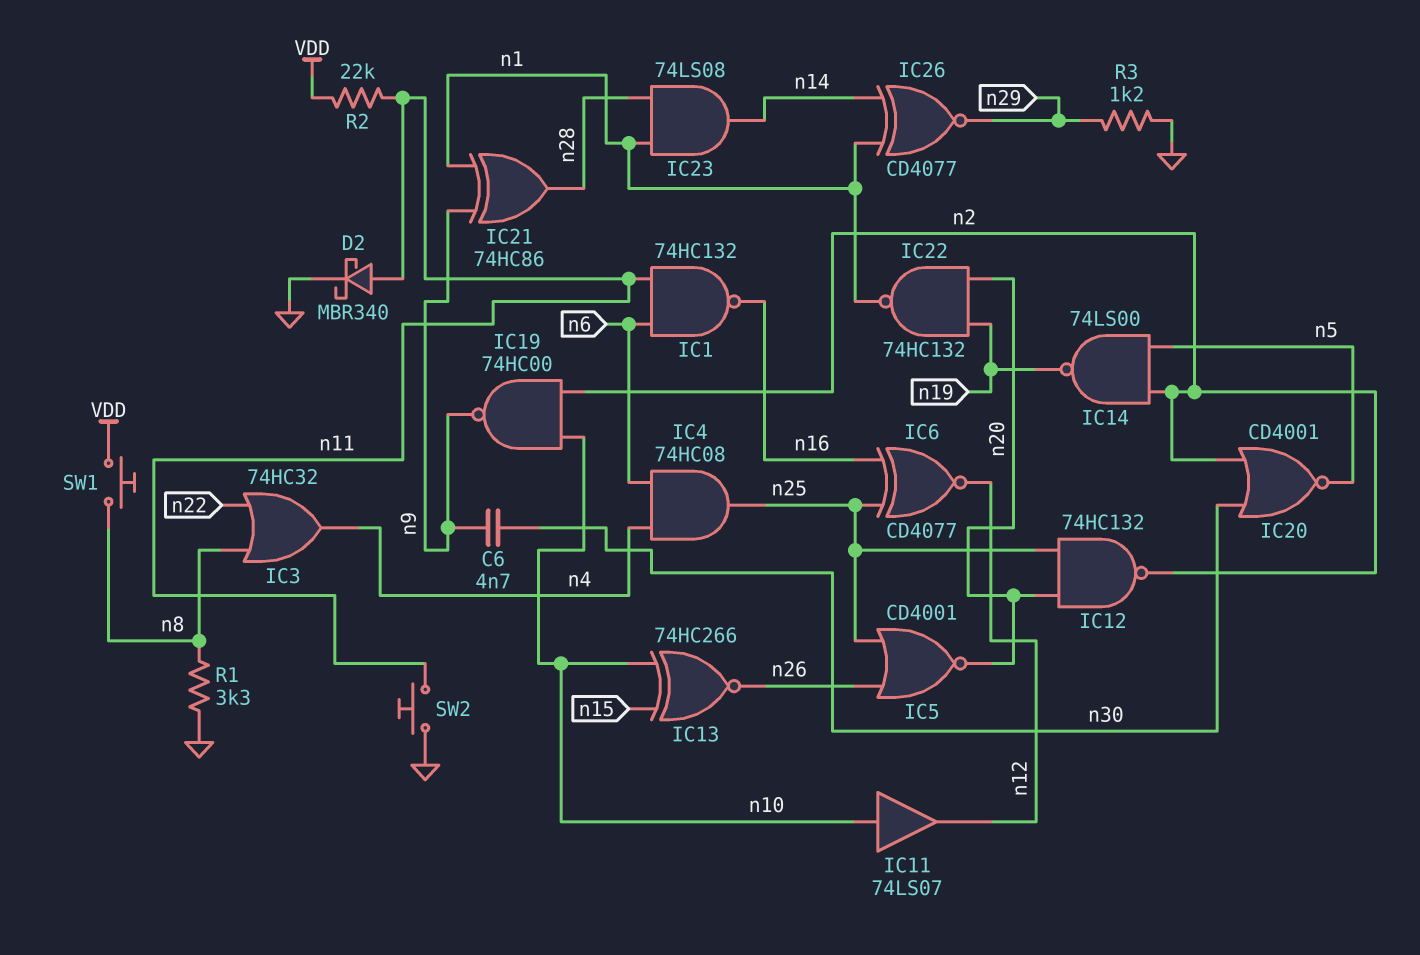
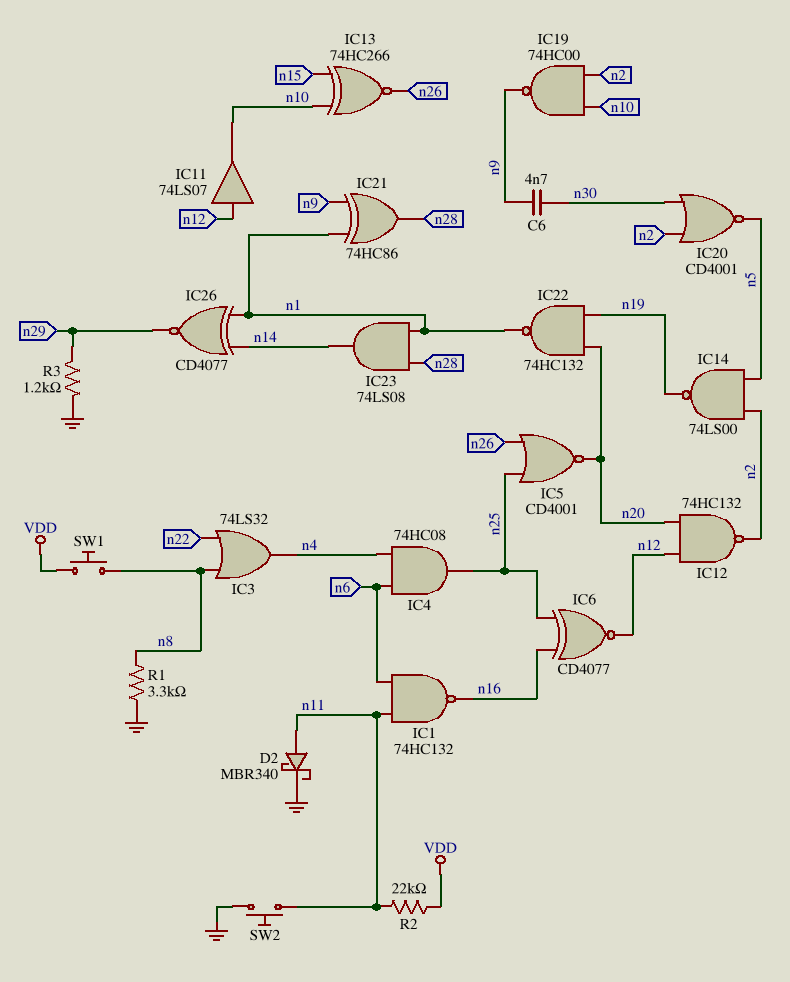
IC3: OR 74HC32 (in n8, in n22, out n4) -> OR 74LS32 (in n8, in n22, out n4)
IC11: buffer 74LS07 (in n10, out n12) -> buffer 74LS07 (in n12, out n10)
IC12: NAND 74HC132 (in n20, in n25, out n2) -> NAND 74HC132 (in n12, in n20, out n2)

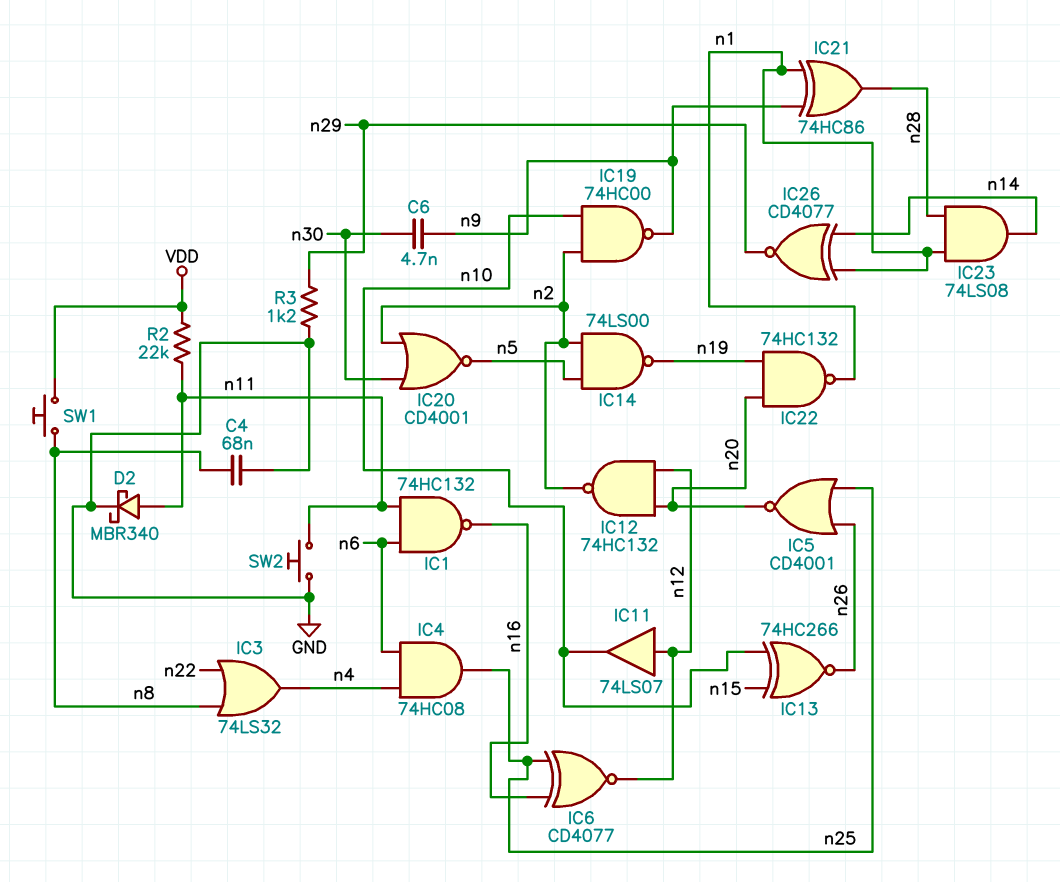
C4: none -> 68nF (GND, n8)
R1: 3.3k (GND, n8) -> none

